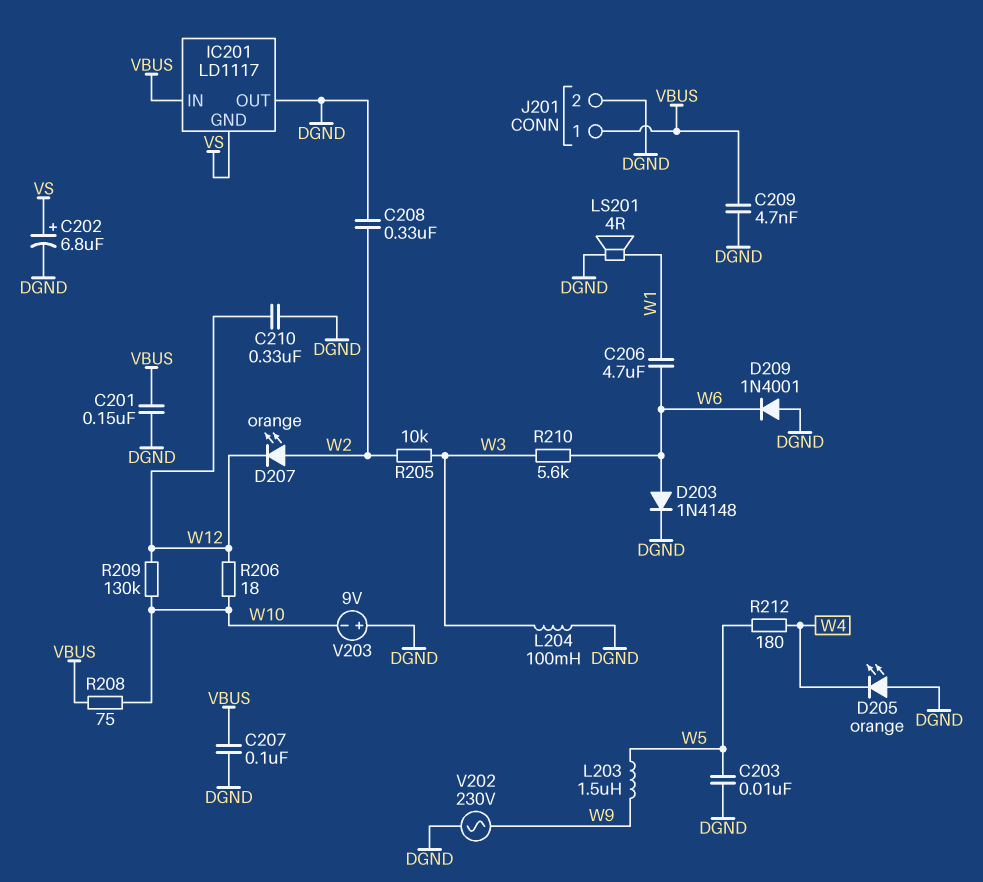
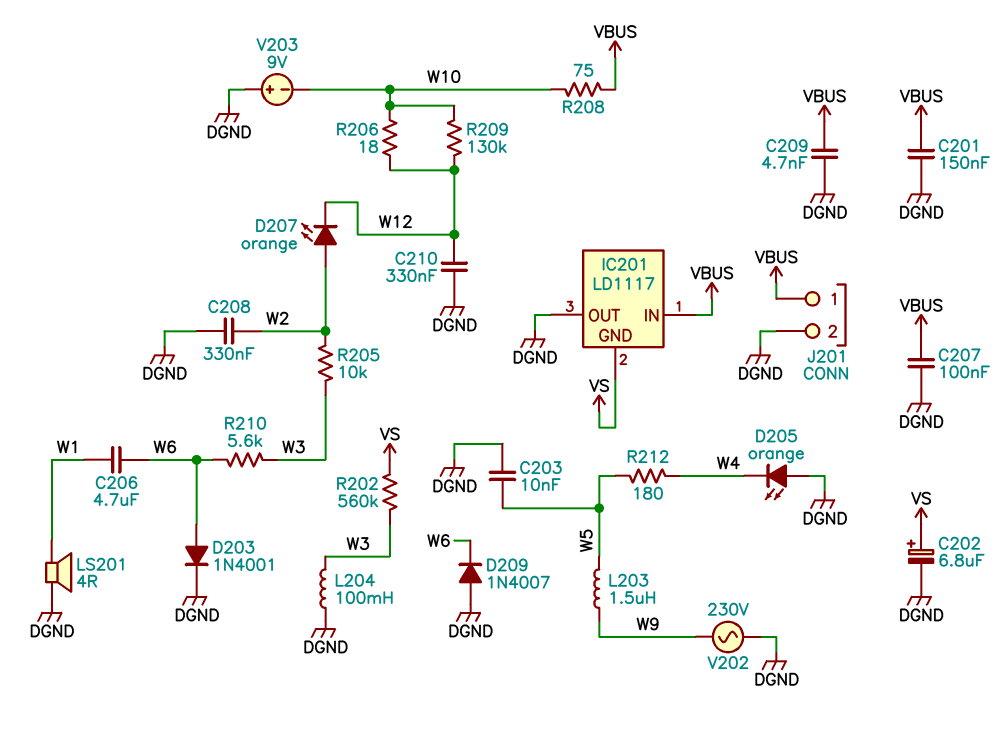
D203: diode 1N4148 (A W6, K DGND) -> diode 1N4001 (A W6, K DGND)
D209: diode 1N4001 (A DGND, K W6) -> diode 1N4007 (A DGND, K W6)
R202: none -> 560k (VS, W3)

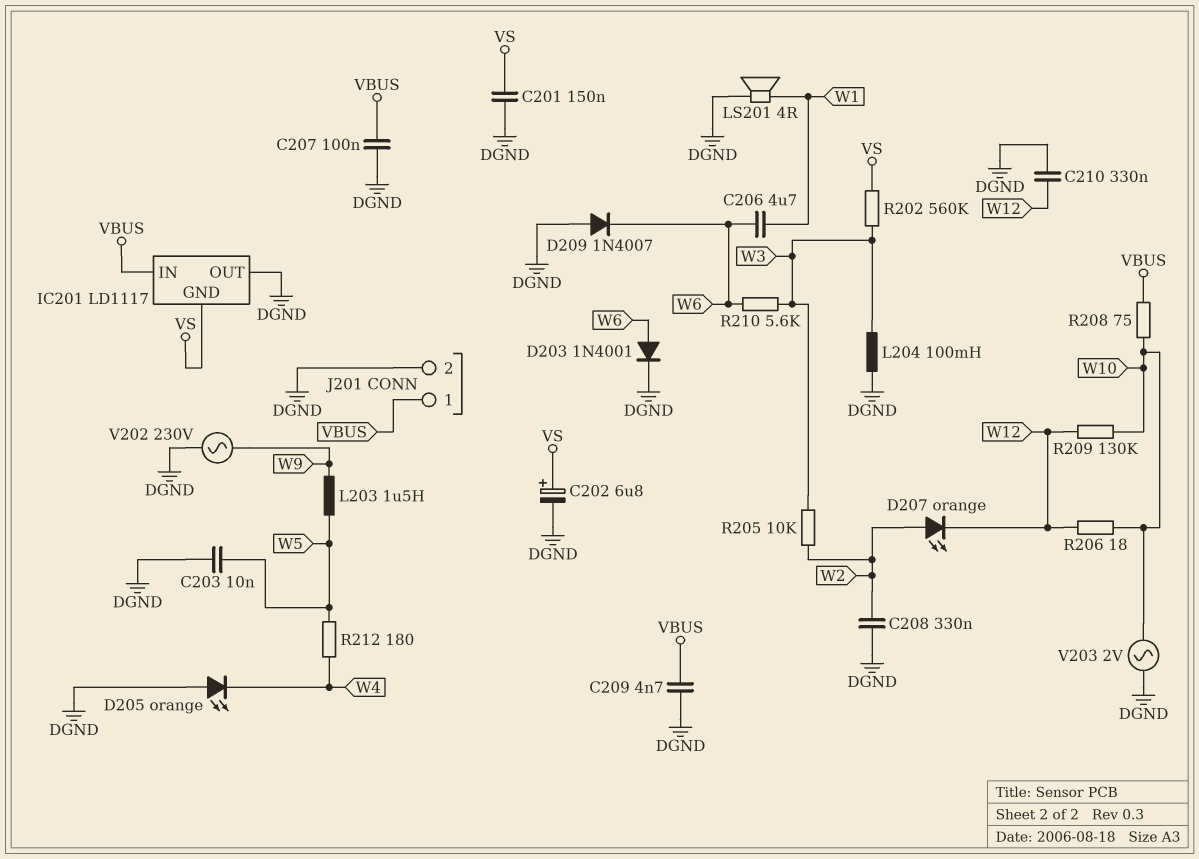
C201: 150nF (DGND, VBUS) -> 150nF (DGND, VS)
V203: 9V (plus DGND, minus W10) -> AC 2V (DGND, W10)

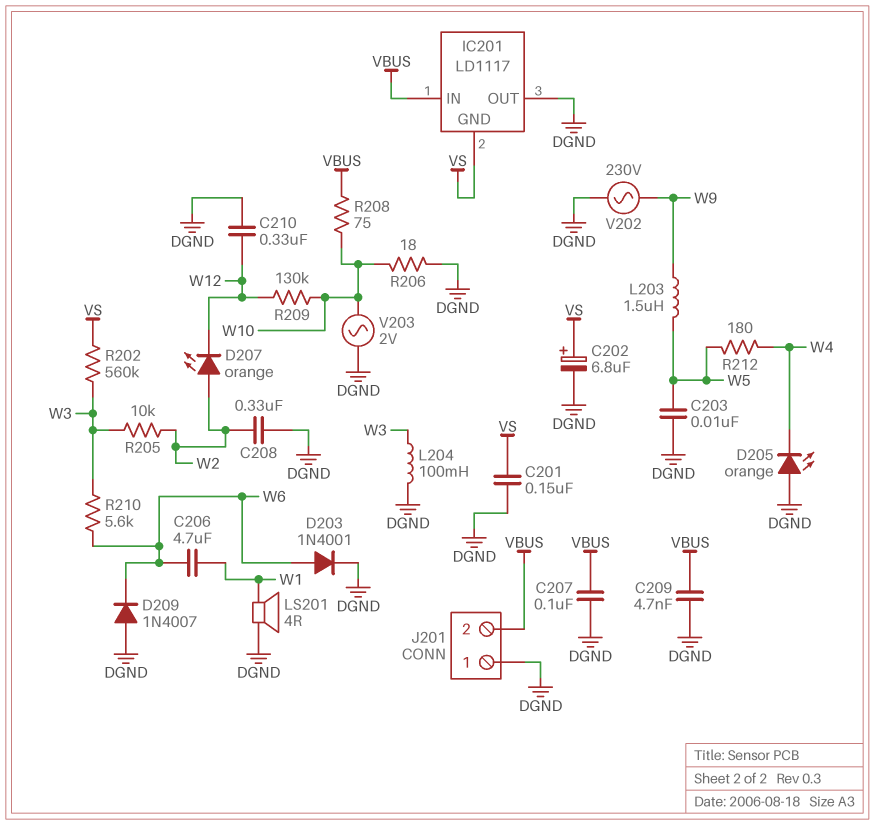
J201 pin 1: VBUS -> DGND
J201 pin 2: DGND -> VBUS
R206: 18 (W10, W12) -> 18 (DGND, W10)

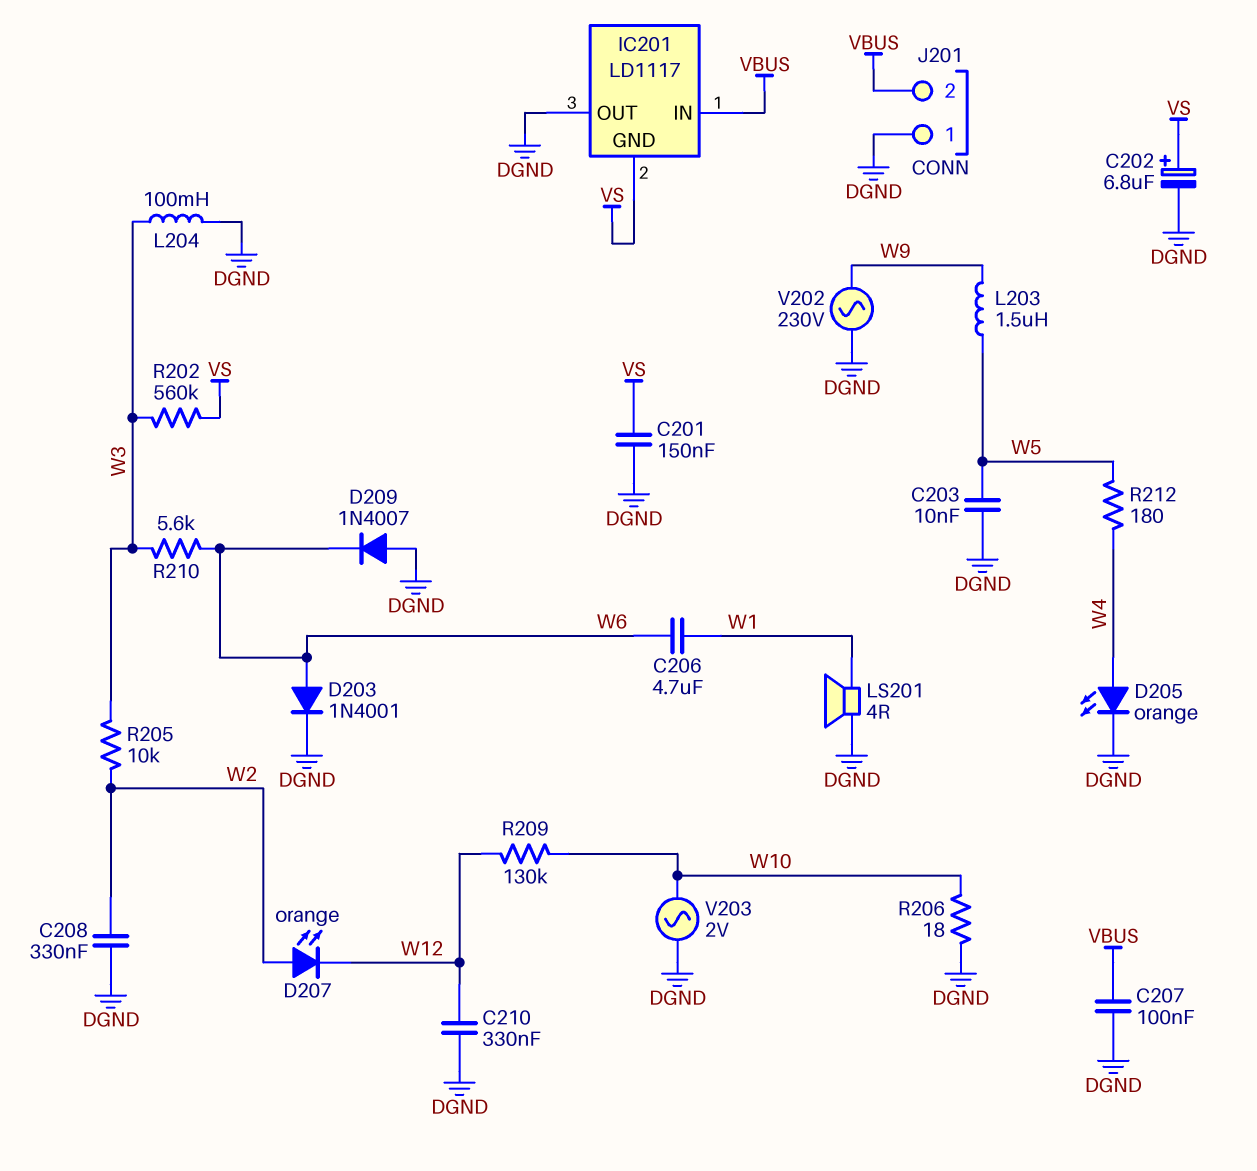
C209: 4.7nF (DGND, VBUS) -> none
D205: LED orange (A DGND, K W4) -> LED orange (A W4, K DGND)
R208: 75 (VBUS, W10) -> none

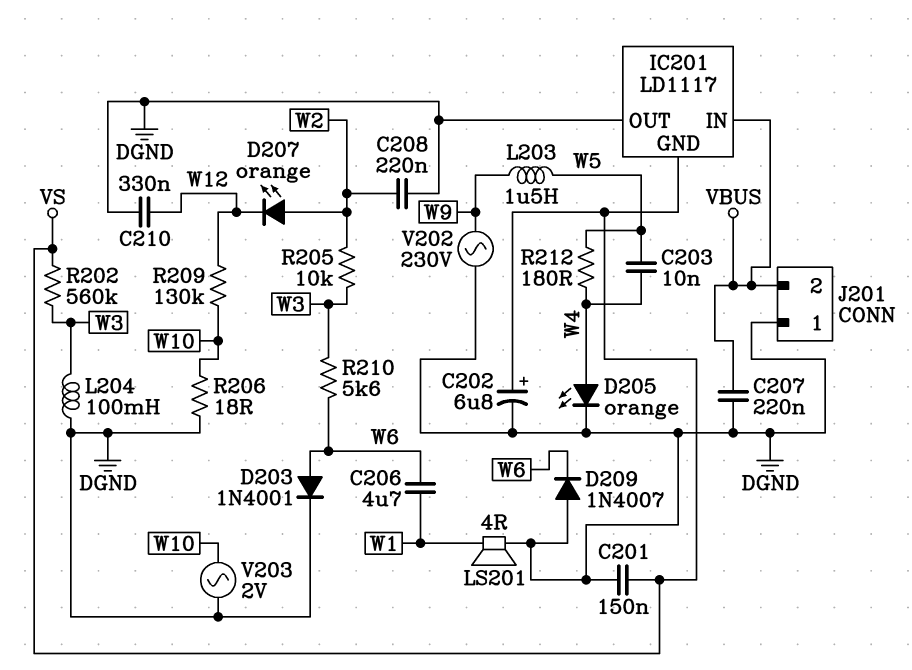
C203: 10nF (DGND, W5) -> 10nF (W4, W5)
C207: 100nF (DGND, VBUS) -> 220nF (DGND, VBUS)
C208: 330nF (DGND, W2) -> 220nF (DGND, W2)

